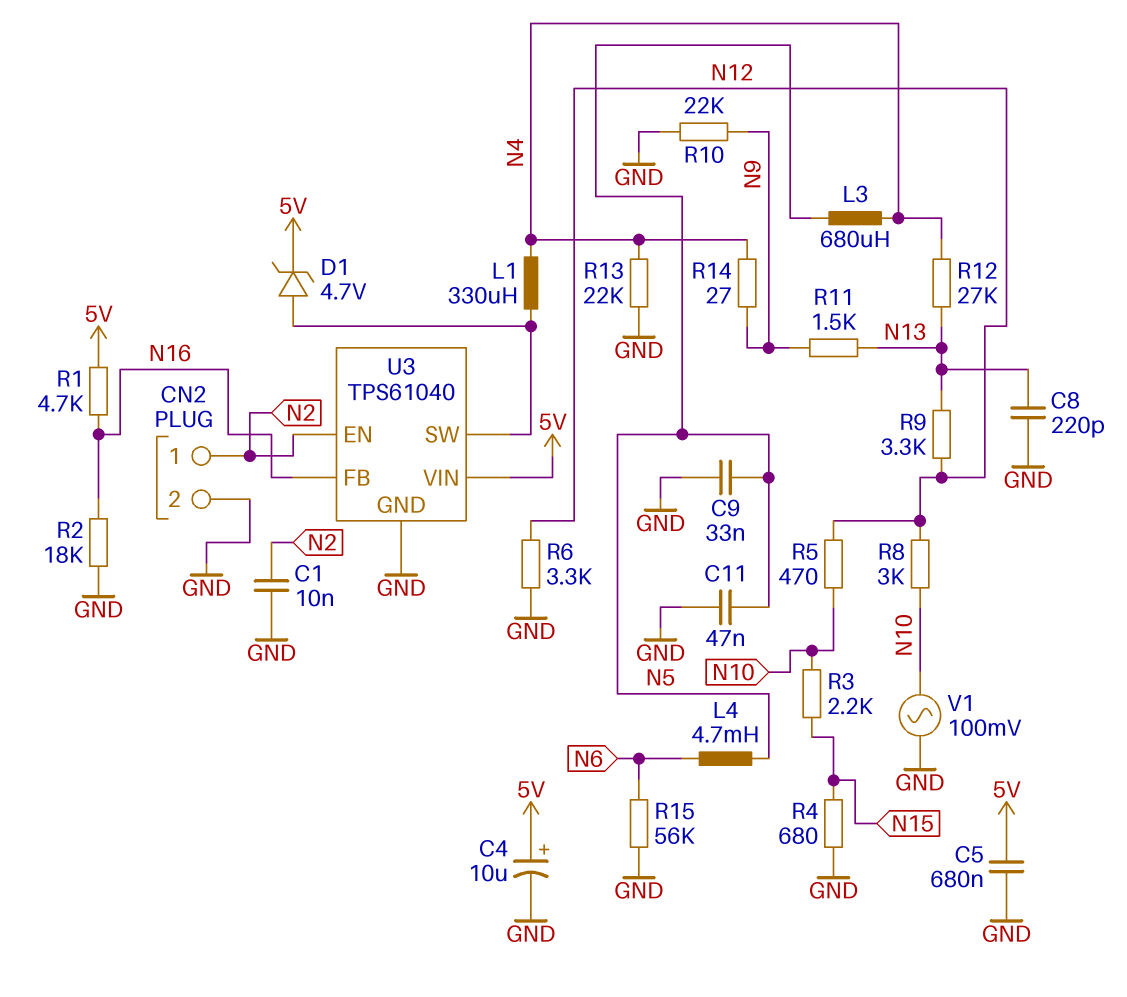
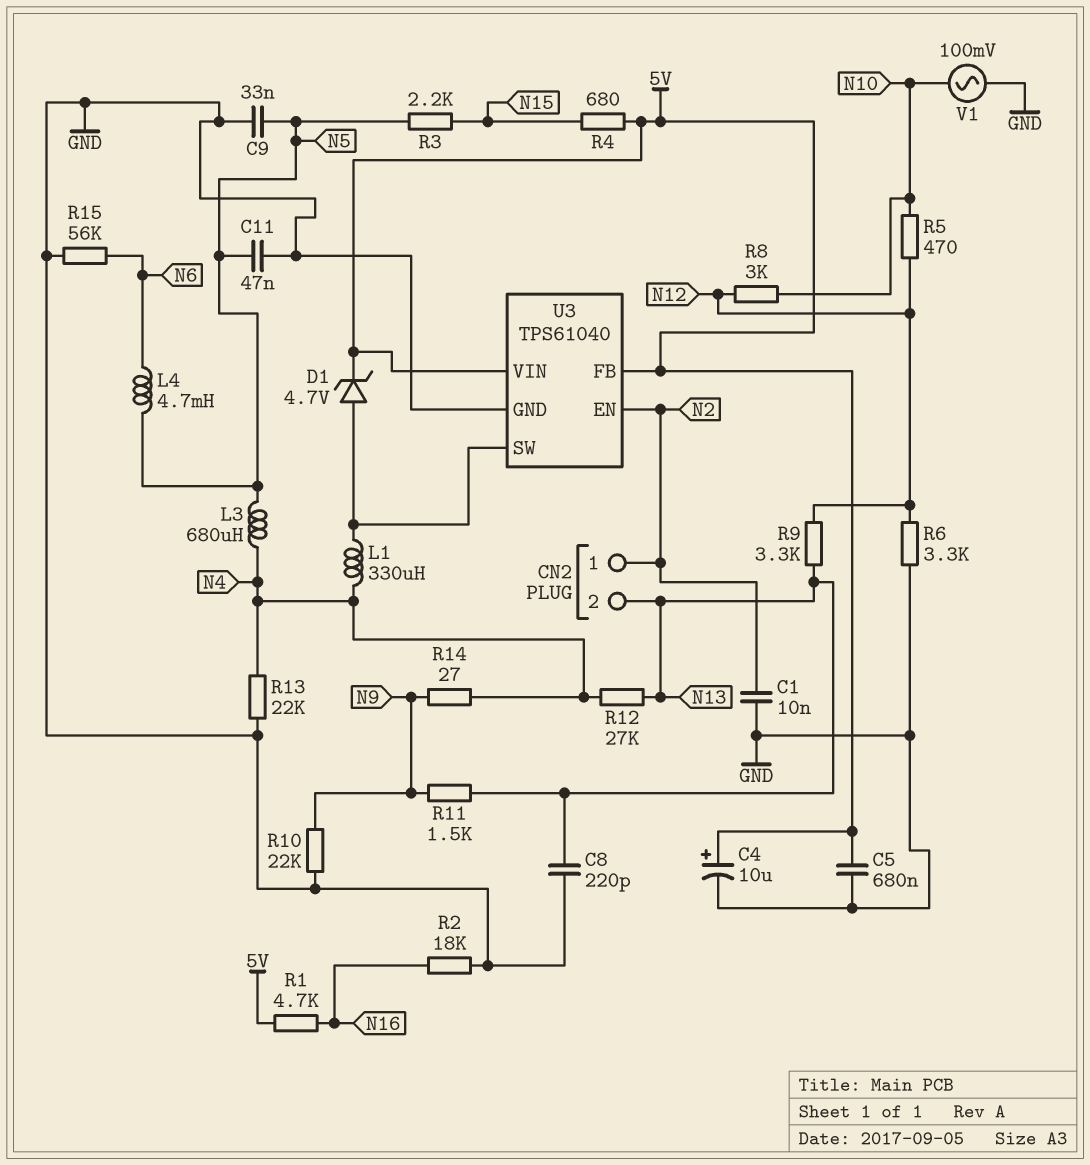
CN2 pin 2: GND -> N13
R3: 2.2k (N10, N15) -> 2.2k (N5, N15)
R4: 680 (GND, N15) -> 680 (5V, N15)
U3 pin FB: N16 -> 5V

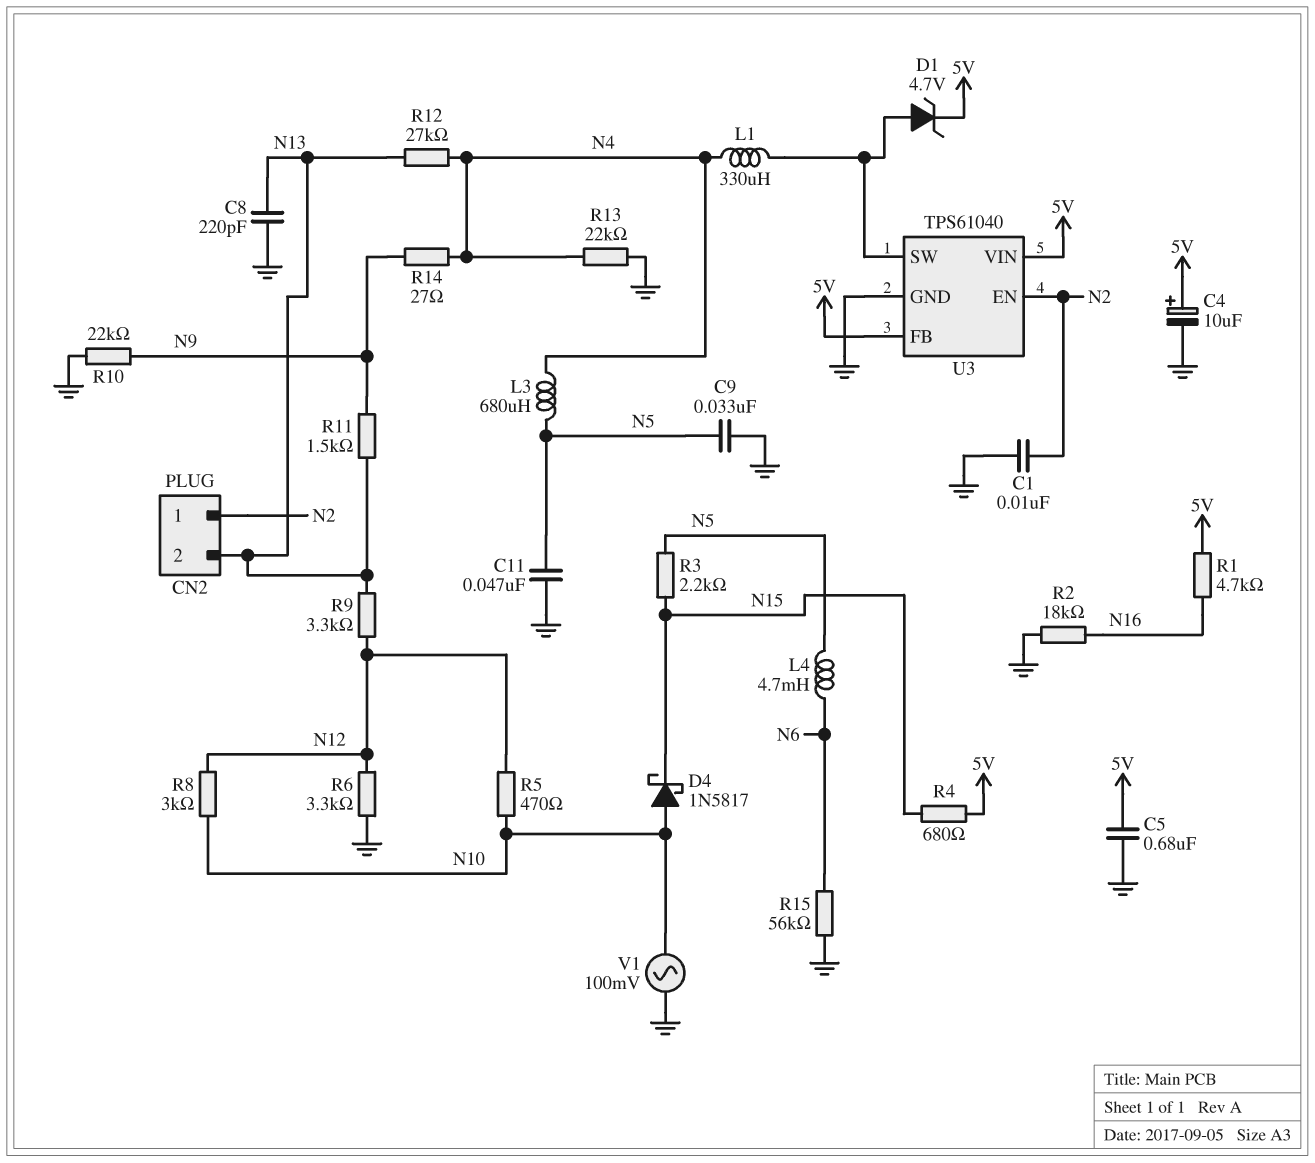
D4: none -> schottky 1N5817 (A N10, K N15)

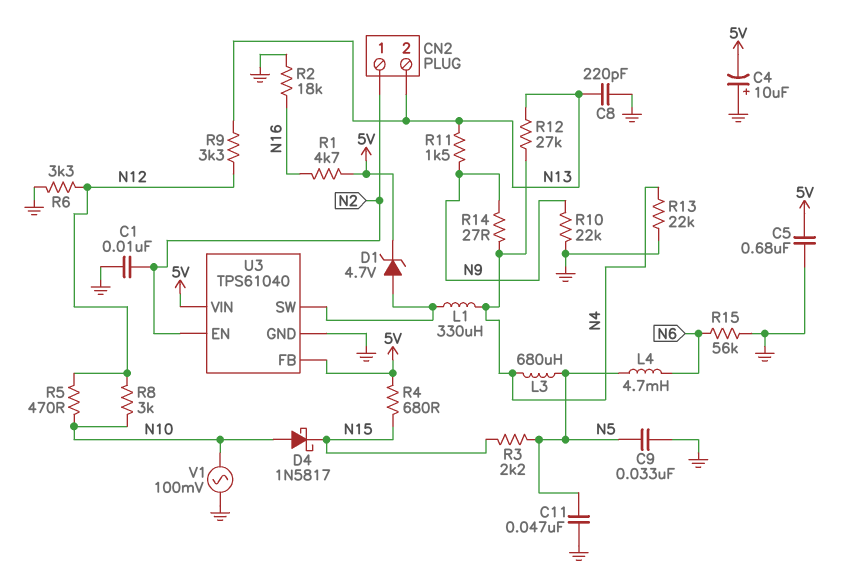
C4: 10uF (plus 5V, minus GND) -> 10uF (plus GND, minus 5V)

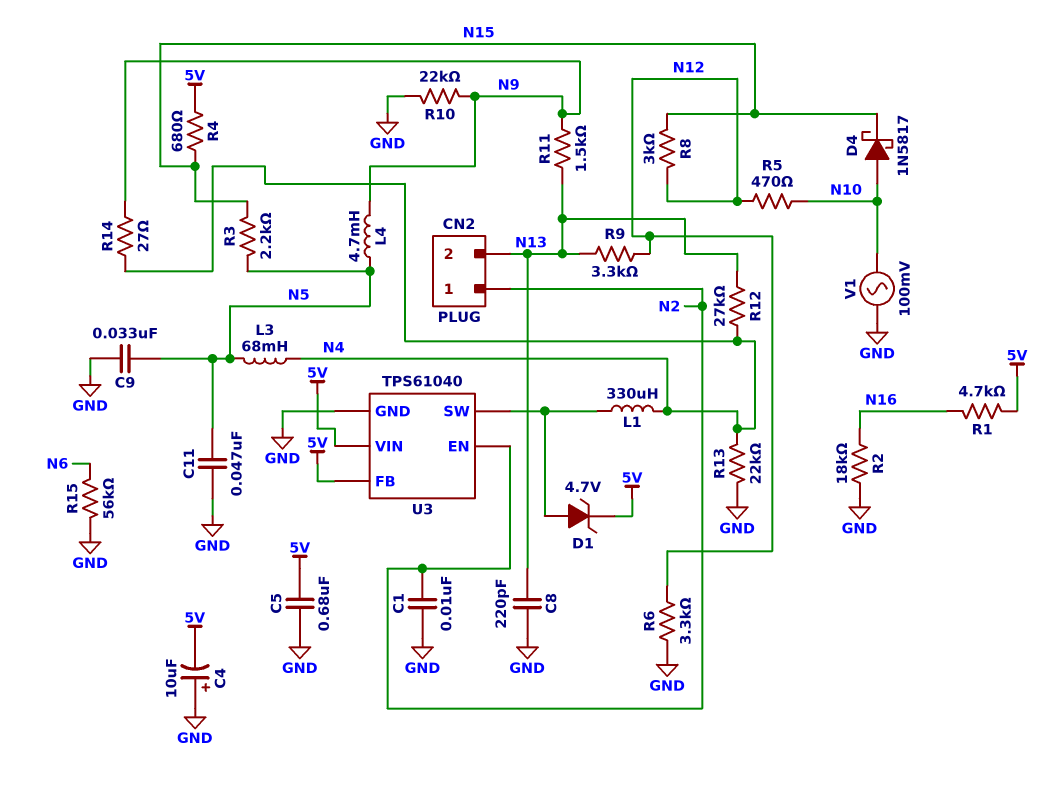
L3: 680uH (N4, N5) -> 68mH (N4, N5)
L4: 4.7mH (N5, N6) -> 4.7mH (N5, N9)
R8: 3k (N10, N12) -> 3k (N12, N15)

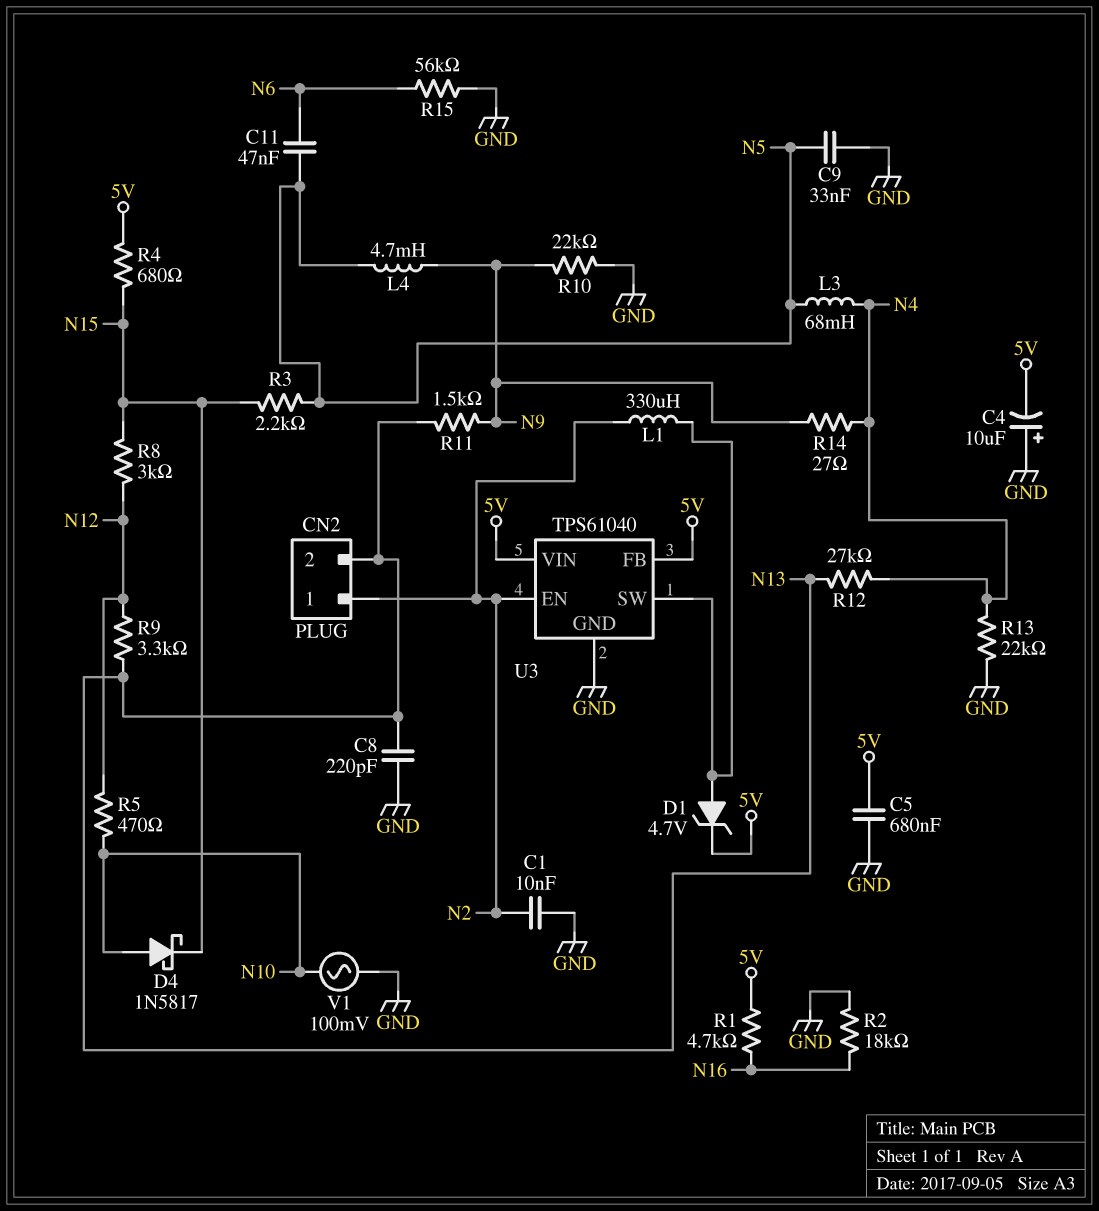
C11: 47nF (GND, N5) -> 47nF (N5, N6)
L1: 330uH (N4, U3/SW) -> 330uH (N2, U3/SW)
R6: 3.3k (GND, N12) -> none

